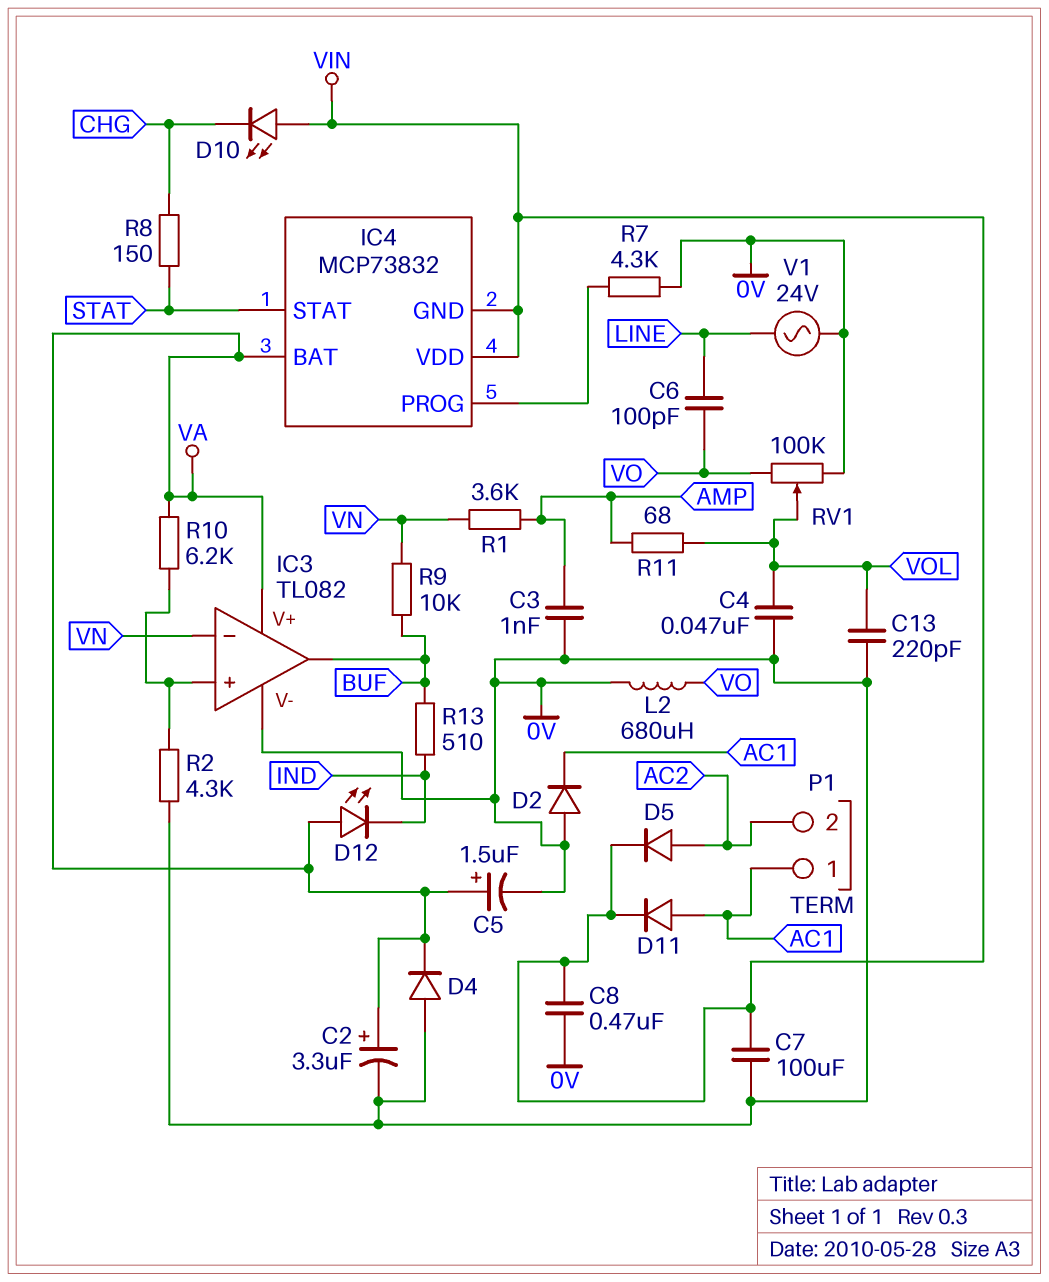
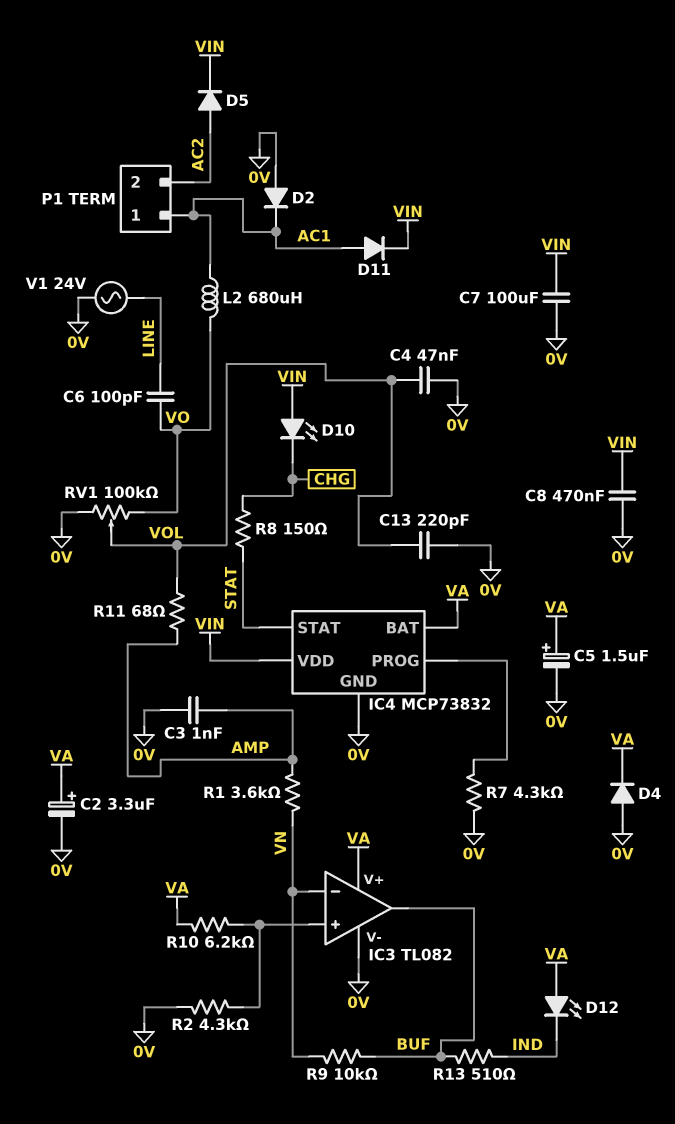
IC4 pin GND: VIN -> 0V
L2: 680uH (0V, VO) -> 680uH (AC1, VO)

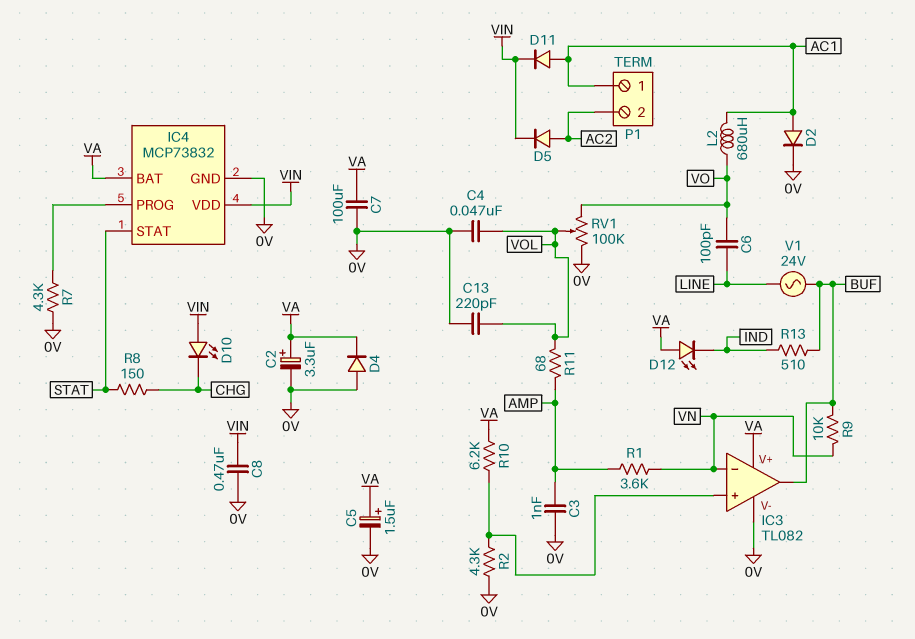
C7: 100uF (0V, VIN) -> 100uF (0V, VA)
D2: diode (A 0V, K AC1) -> diode (A AC1, K 0V)
V1: AC 24V (0V, LINE) -> AC 24V (BUF, LINE)

